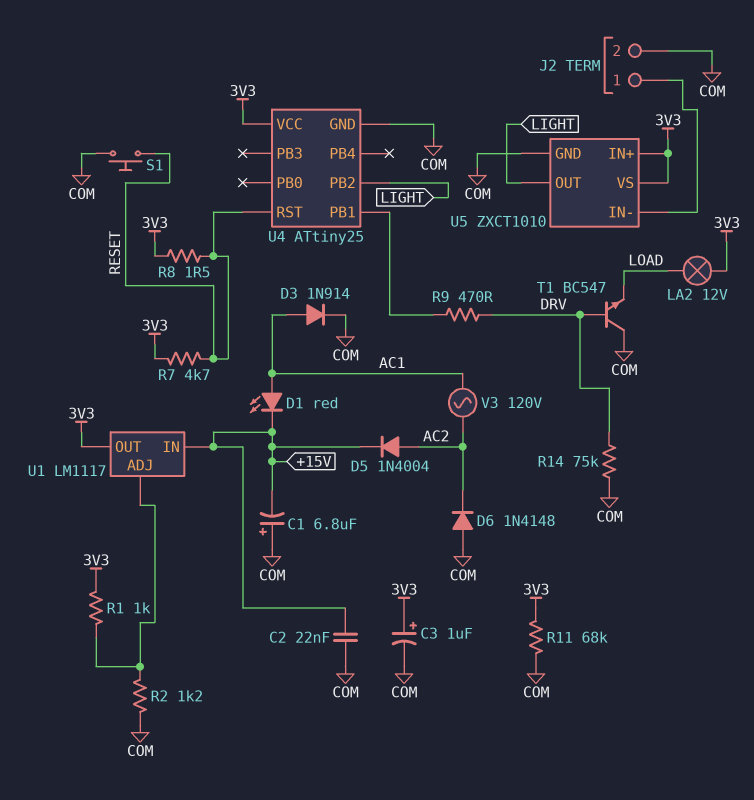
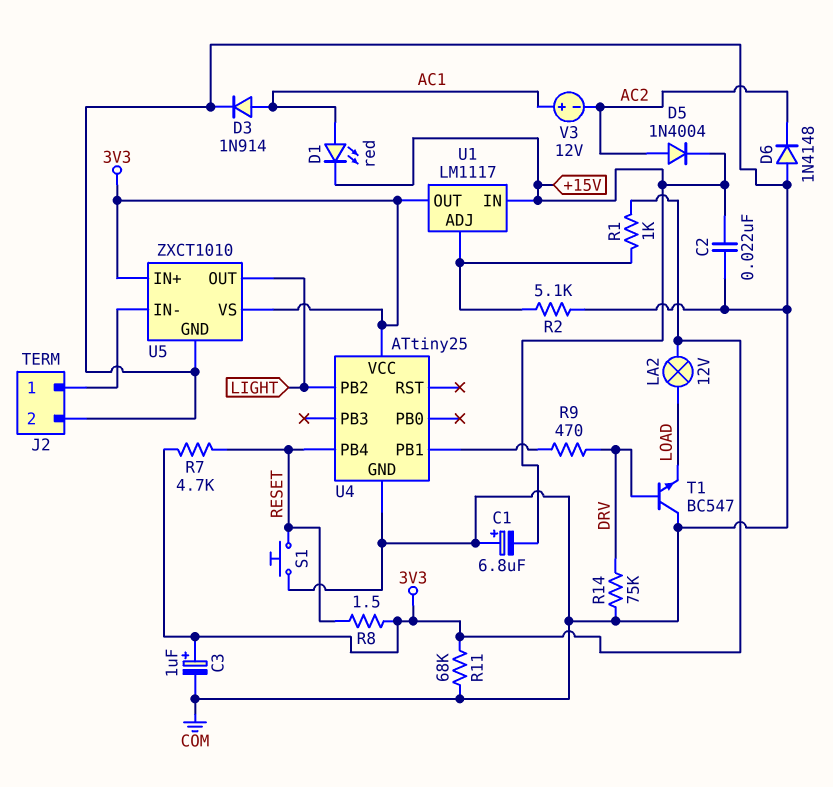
R2: 1.2k (COM, U1/ADJ) -> 5.1k (COM, U1/ADJ)
U4 pin PB4: none -> RESET
U4 pin RST: RESET -> none
V3: AC 120V (AC1, AC2) -> 12V (plus AC1, minus AC2)

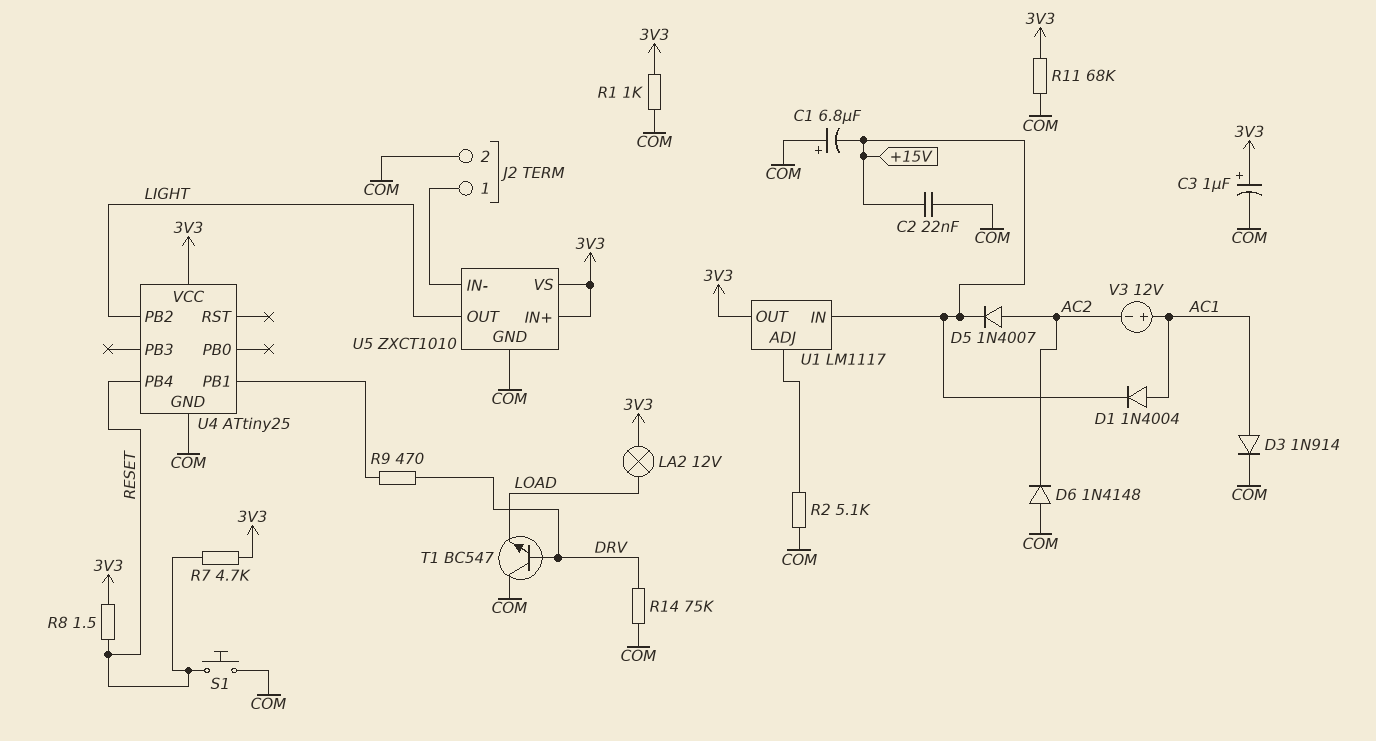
D1: LED red (A AC1, K +15V) -> diode 1N4004 (A AC1, K +15V)
D5: diode 1N4004 (A AC2, K +15V) -> diode 1N4007 (A AC2, K +15V)
R1: 1k (3V3, U1/ADJ) -> 1k (3V3, COM)

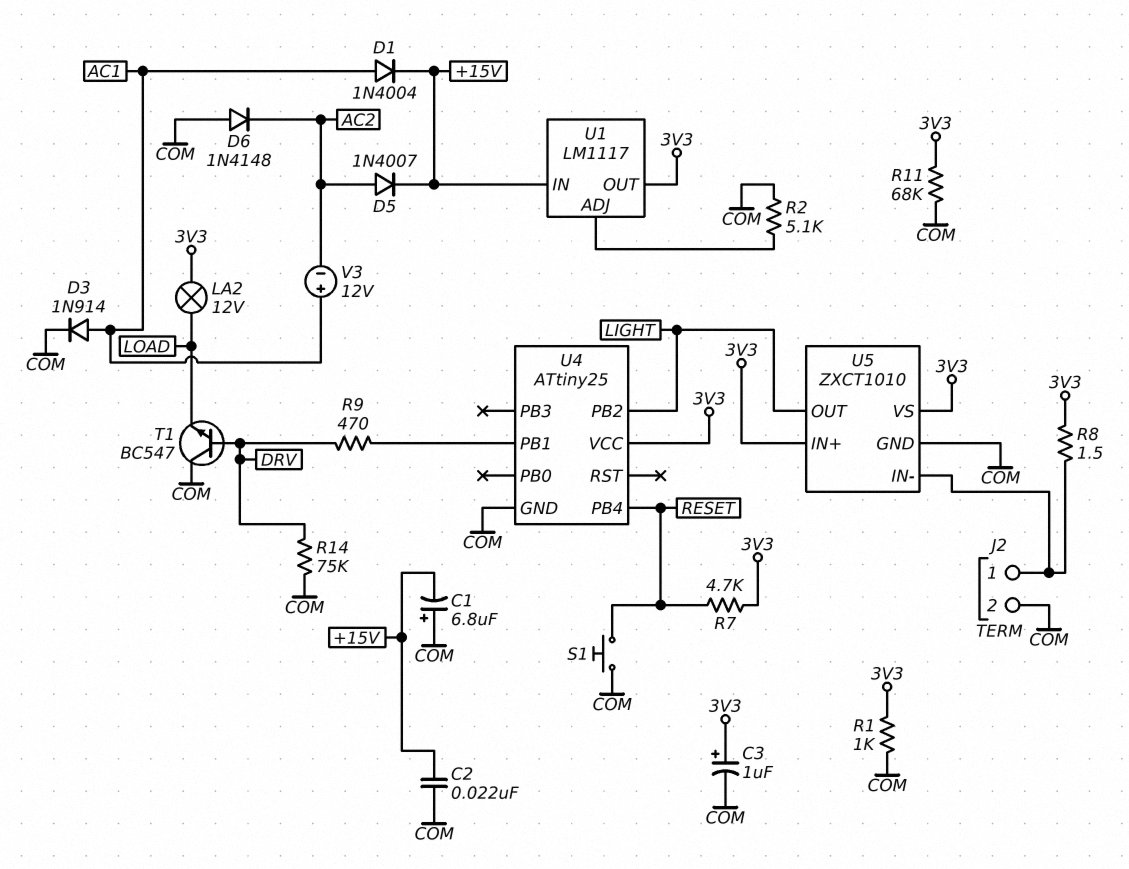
R8: 1.5 (3V3, RESET) -> 1.5 (3V3, J2/1)

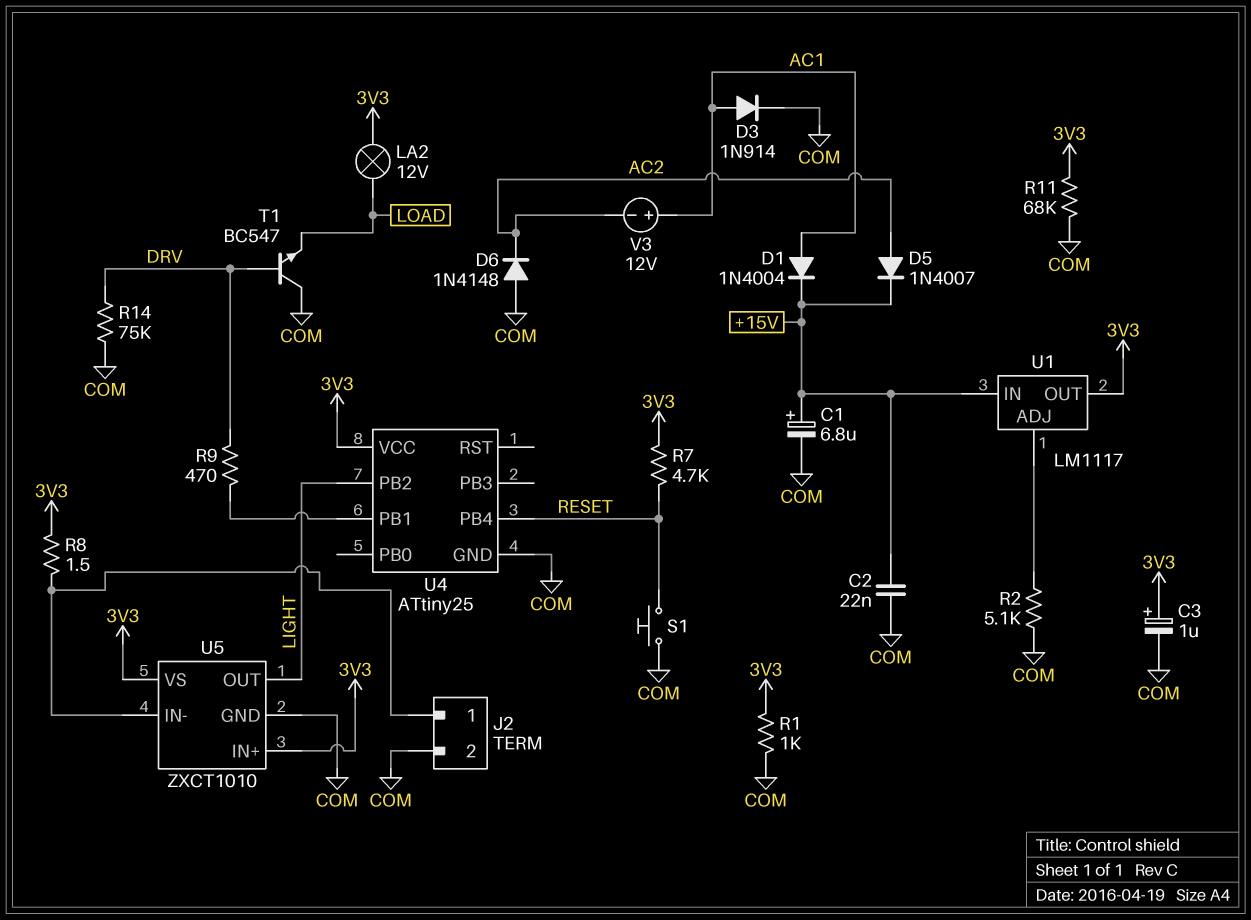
C1: 6.8uF (plus COM, minus +15V) -> 6.8uF (plus +15V, minus COM)

